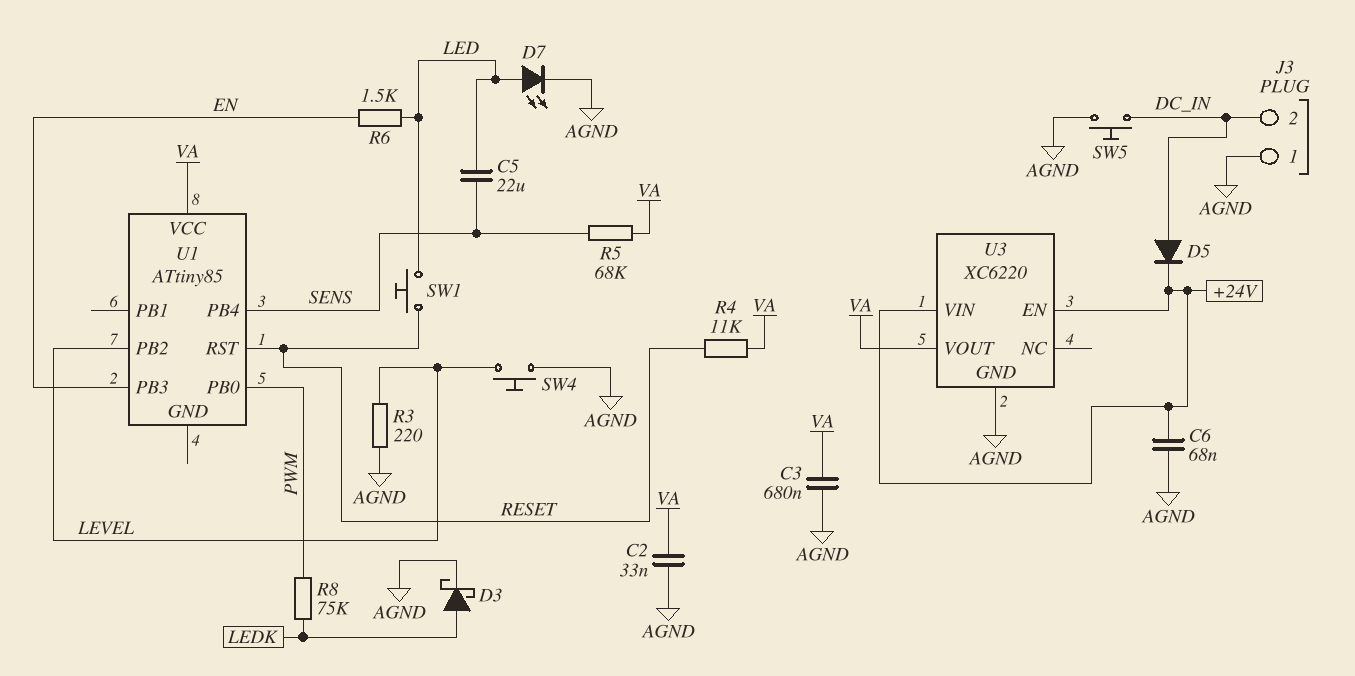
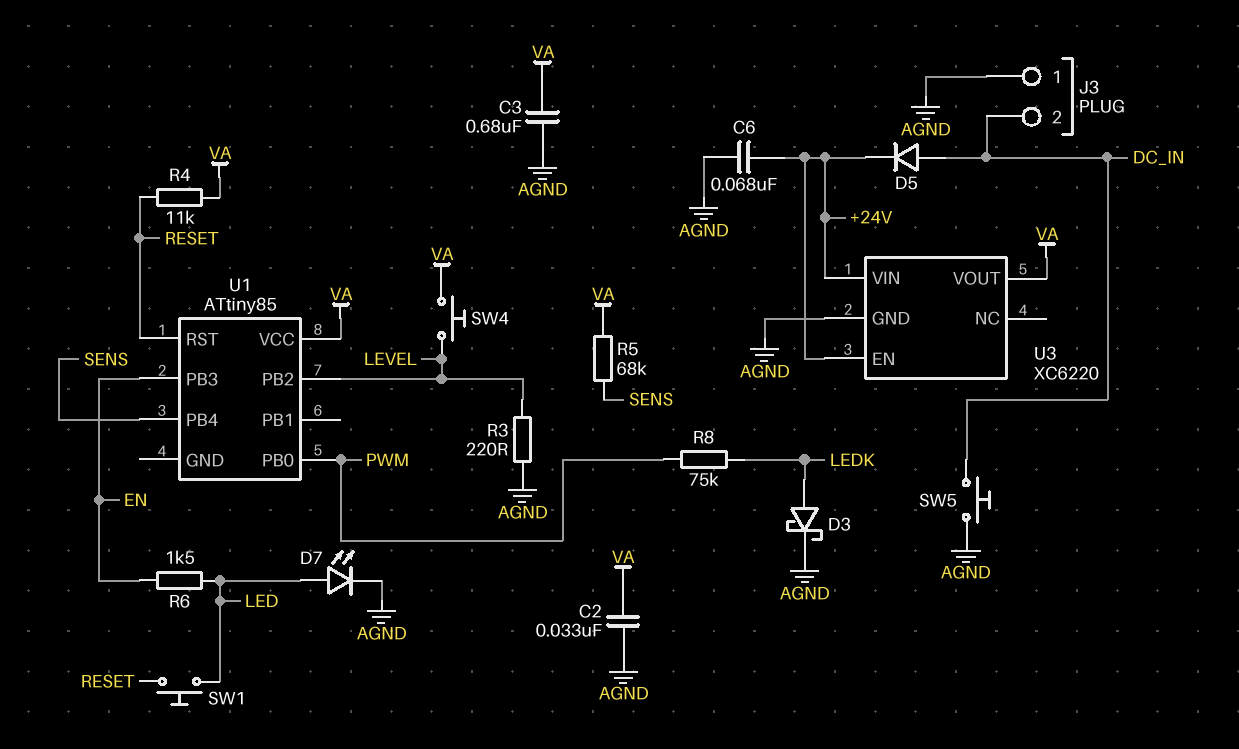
C5: 22uF (LED, SENS) -> none
SW4: button (AGND, LEVEL) -> button (LEVEL, VA)

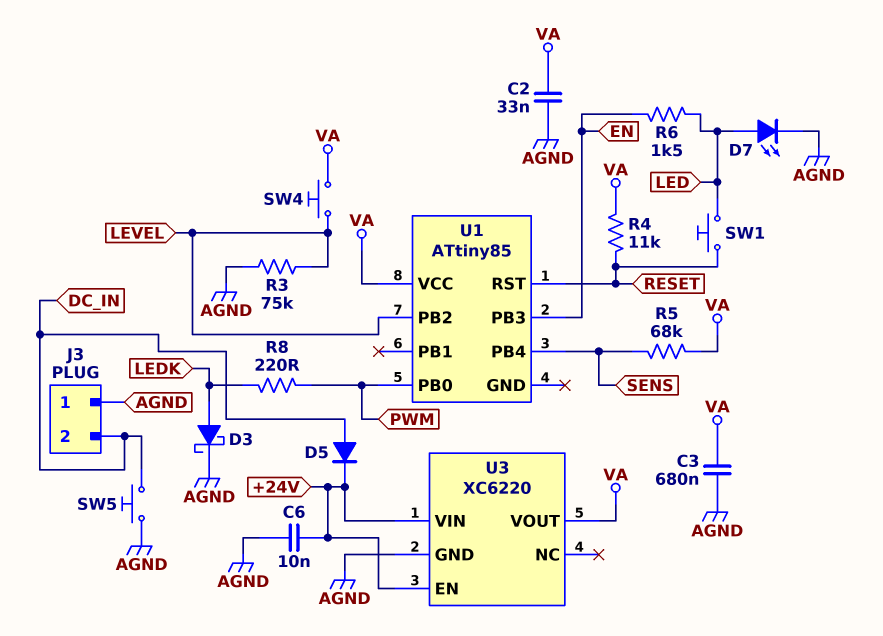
C6: 68nF (+24V, AGND) -> 10nF (+24V, AGND)
R3: 220 (AGND, LEVEL) -> 75k (AGND, LEVEL)
R8: 75k (LEDK, PWM) -> 220 (LEDK, PWM)

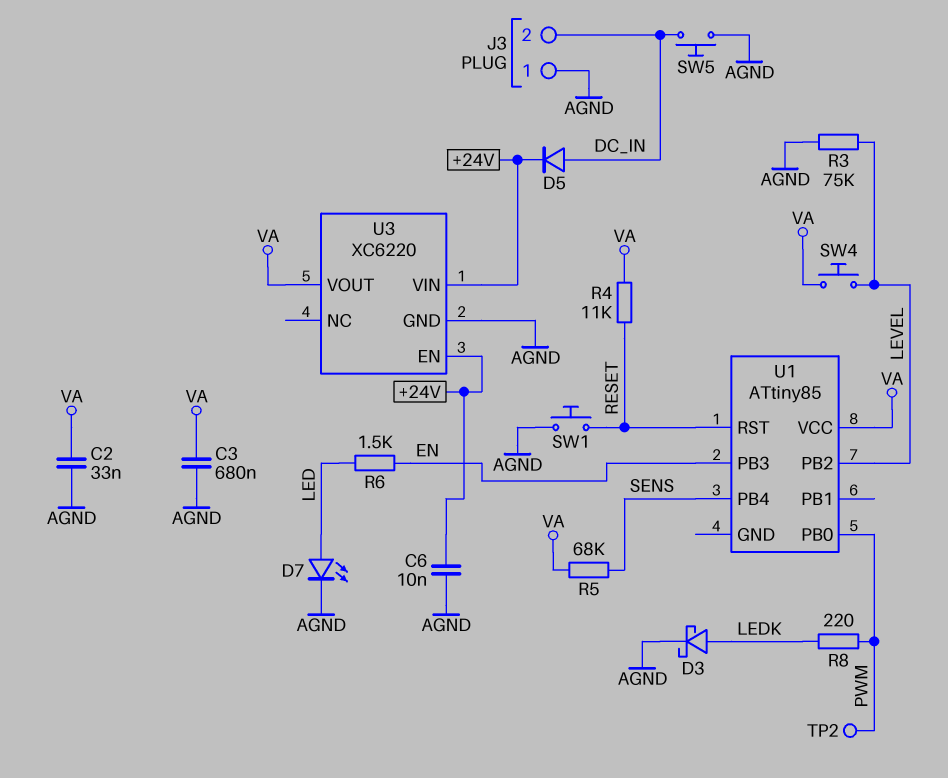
SW1: button (LED, RESET) -> button (AGND, RESET)
TP2: none -> test point (PWM)

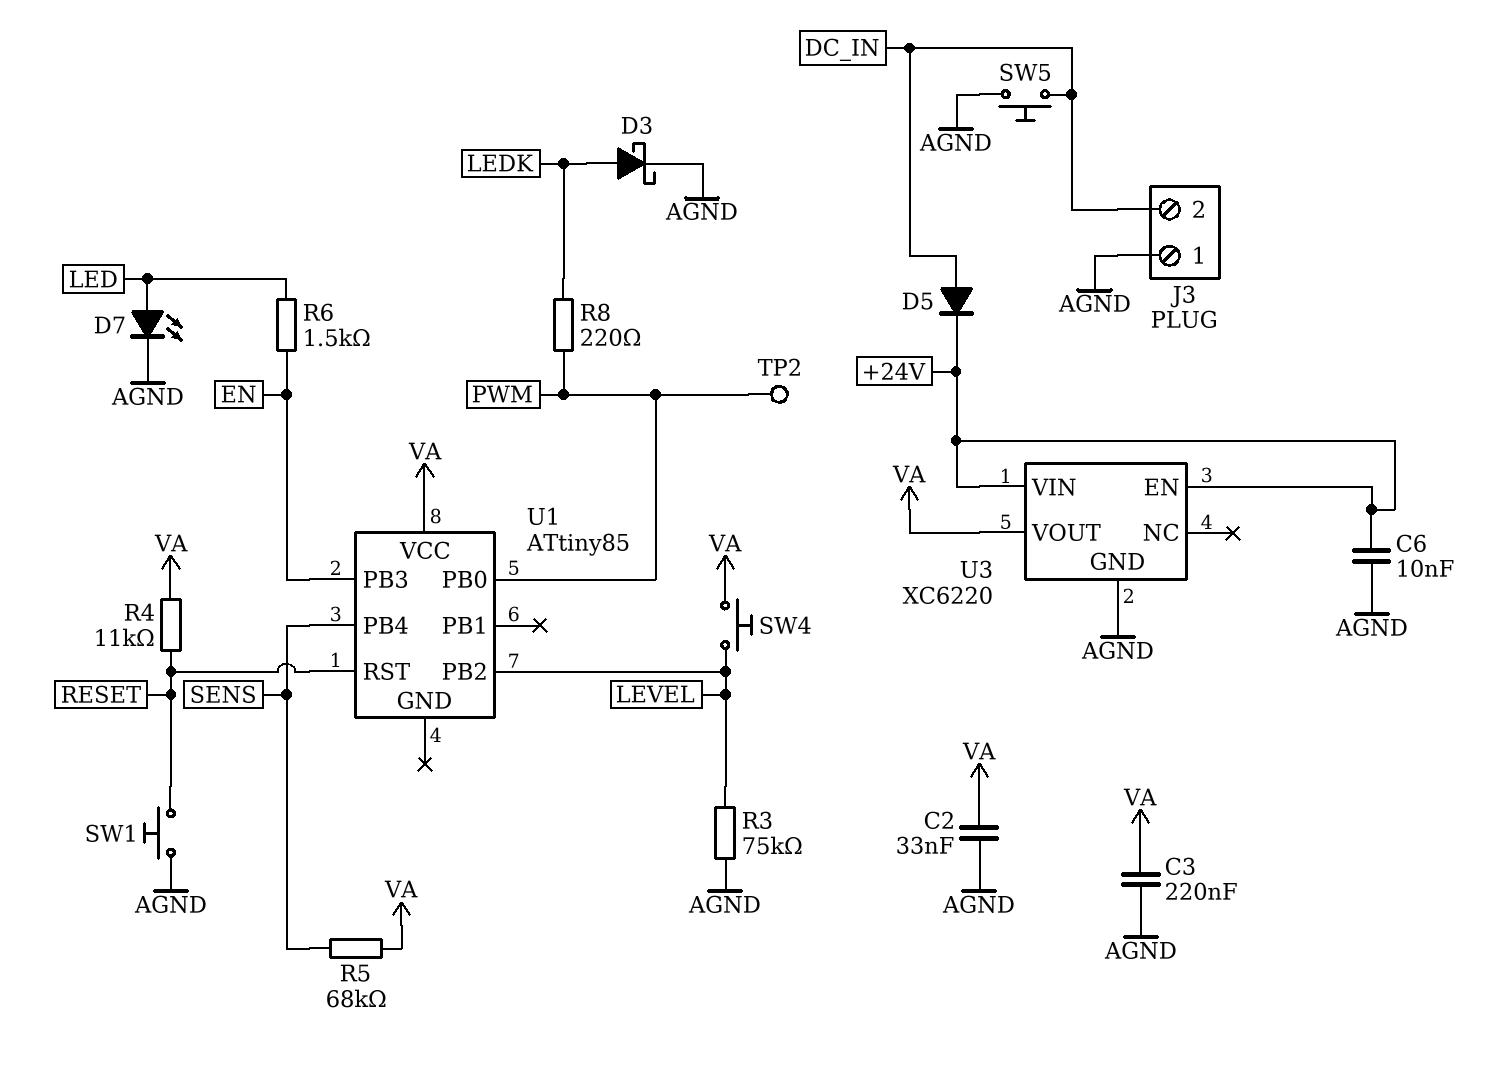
C3: 680nF (AGND, VA) -> 220nF (AGND, VA)

